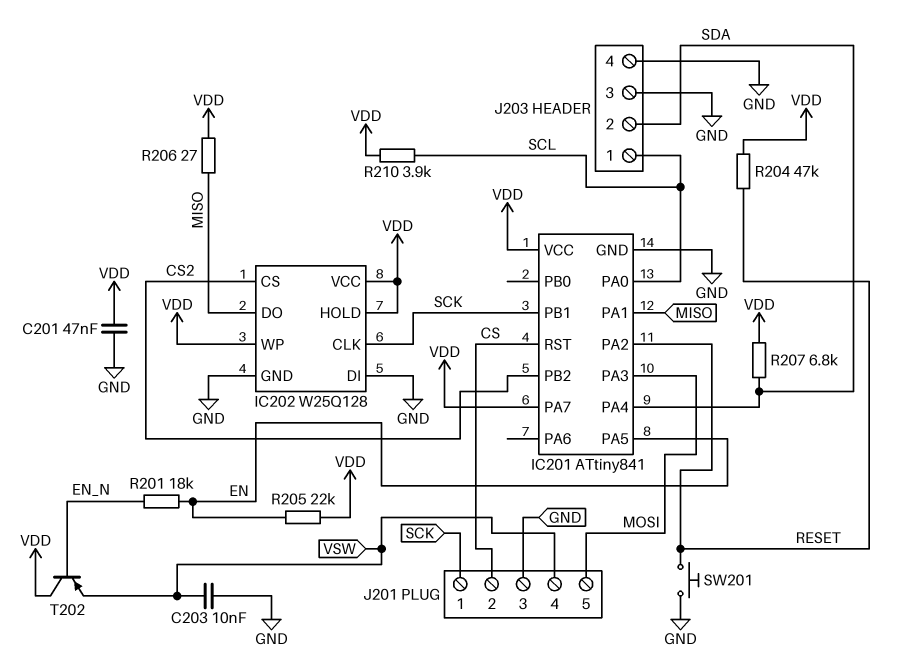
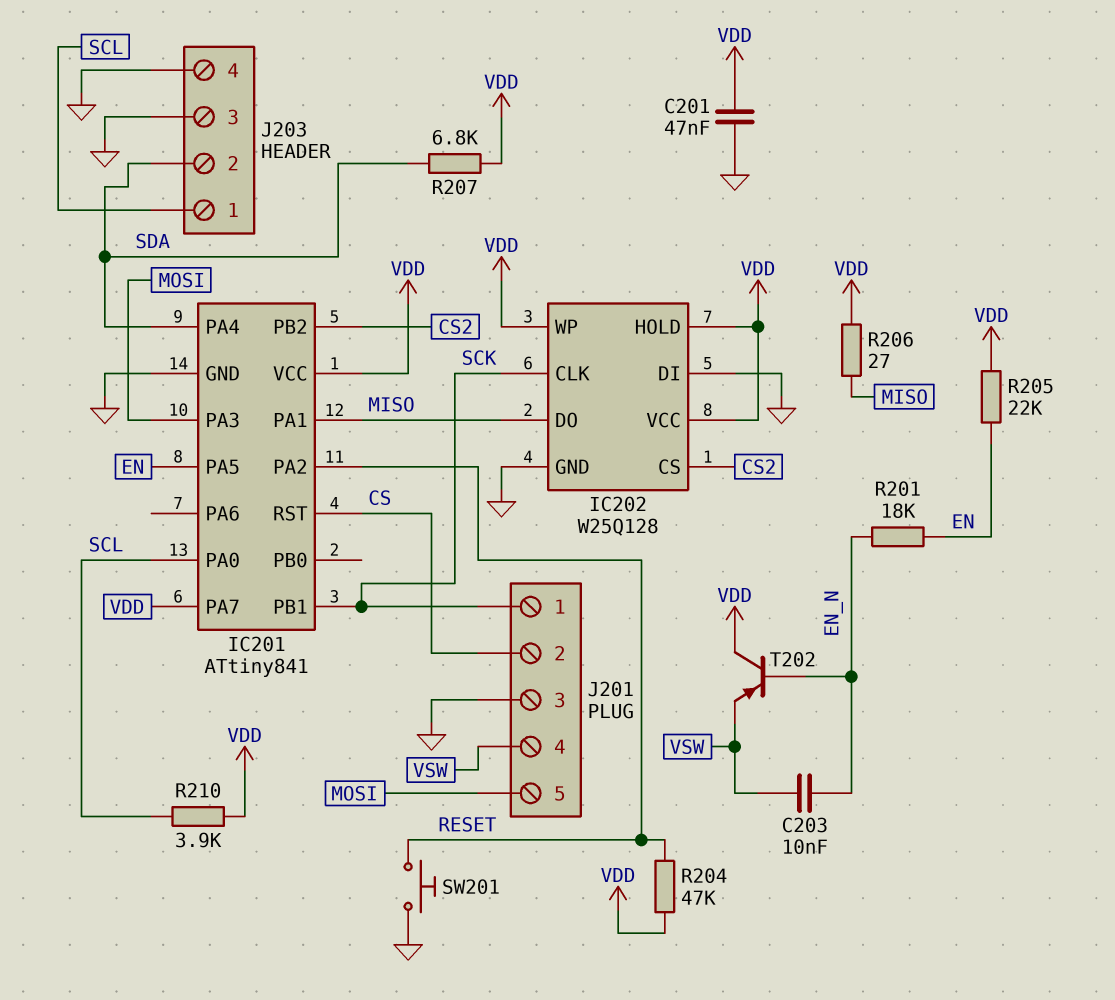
C203: 10nF (GND, VSW) -> 10nF (EN_N, VSW)

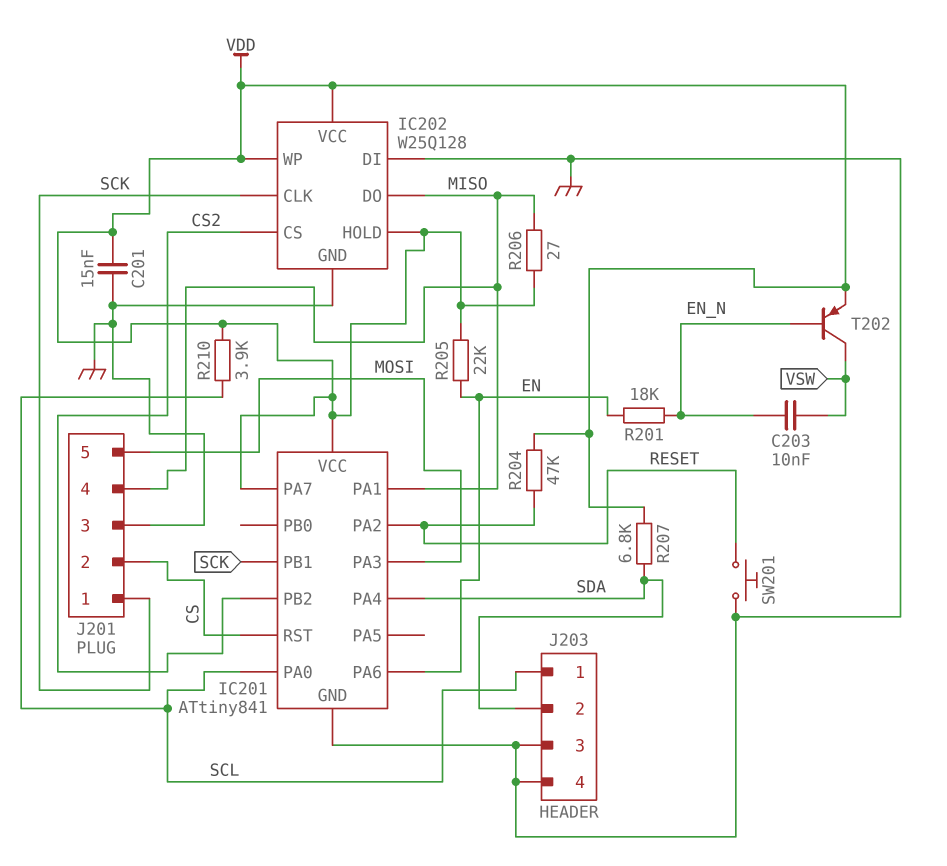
C201: 47nF (GND, VDD) -> 15nF (GND, VDD)
IC201 pin PA5: EN -> none
IC201 pin PA6: none -> EN
J201 pin 4: VSW -> MISO
T202: PNP (B EN_N, C VDD, E VSW) -> PNP (B EN_N, C VSW, E VDD)

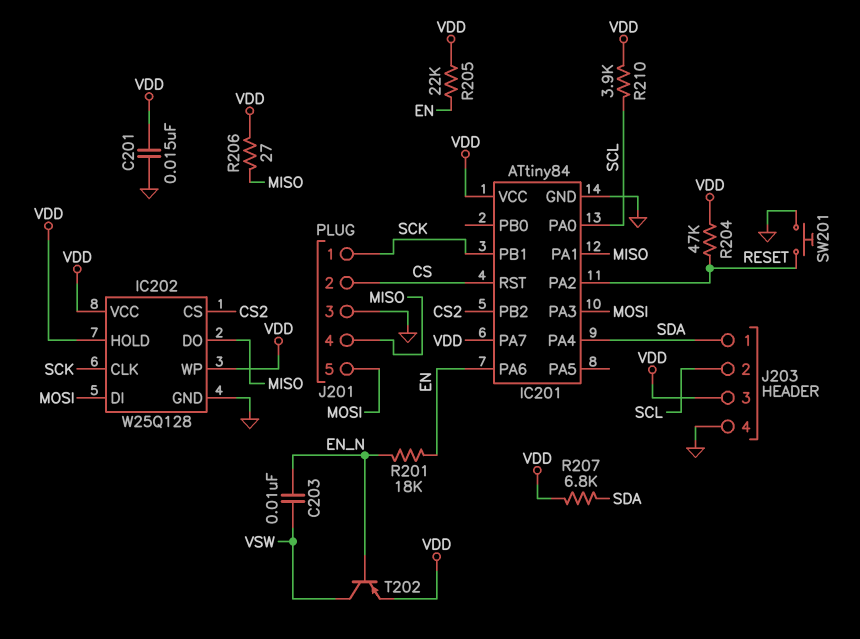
IC201: ATtiny841 -> ATtiny84
IC202 pin DI: GND -> MOSI
J203 pin 1: SCL -> SDA
J203 pin 2: SDA -> SCL
J203 pin 3: GND -> VDD

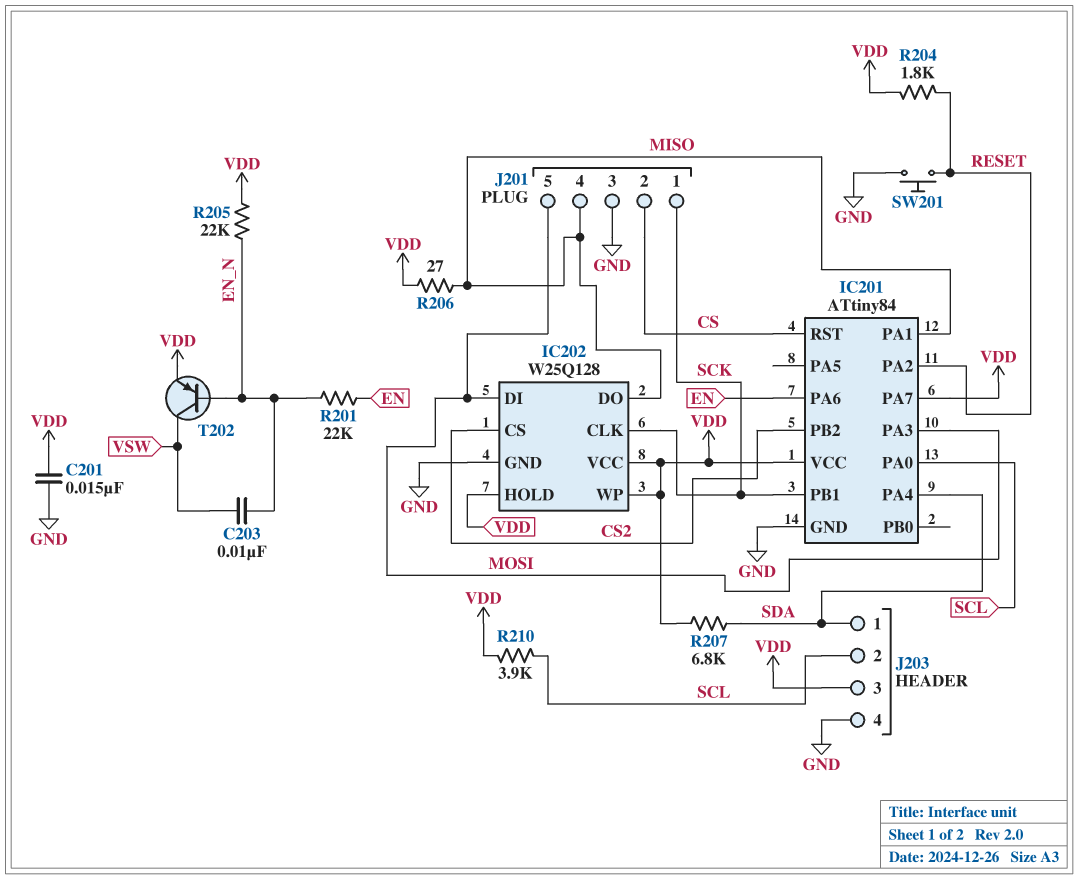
R201: 18k (EN, EN_N) -> 22k (EN, EN_N)
R204: 47k (RESET, VDD) -> 1.8k (RESET, VDD)
R205: 22k (EN, VDD) -> 22k (EN_N, VDD)

